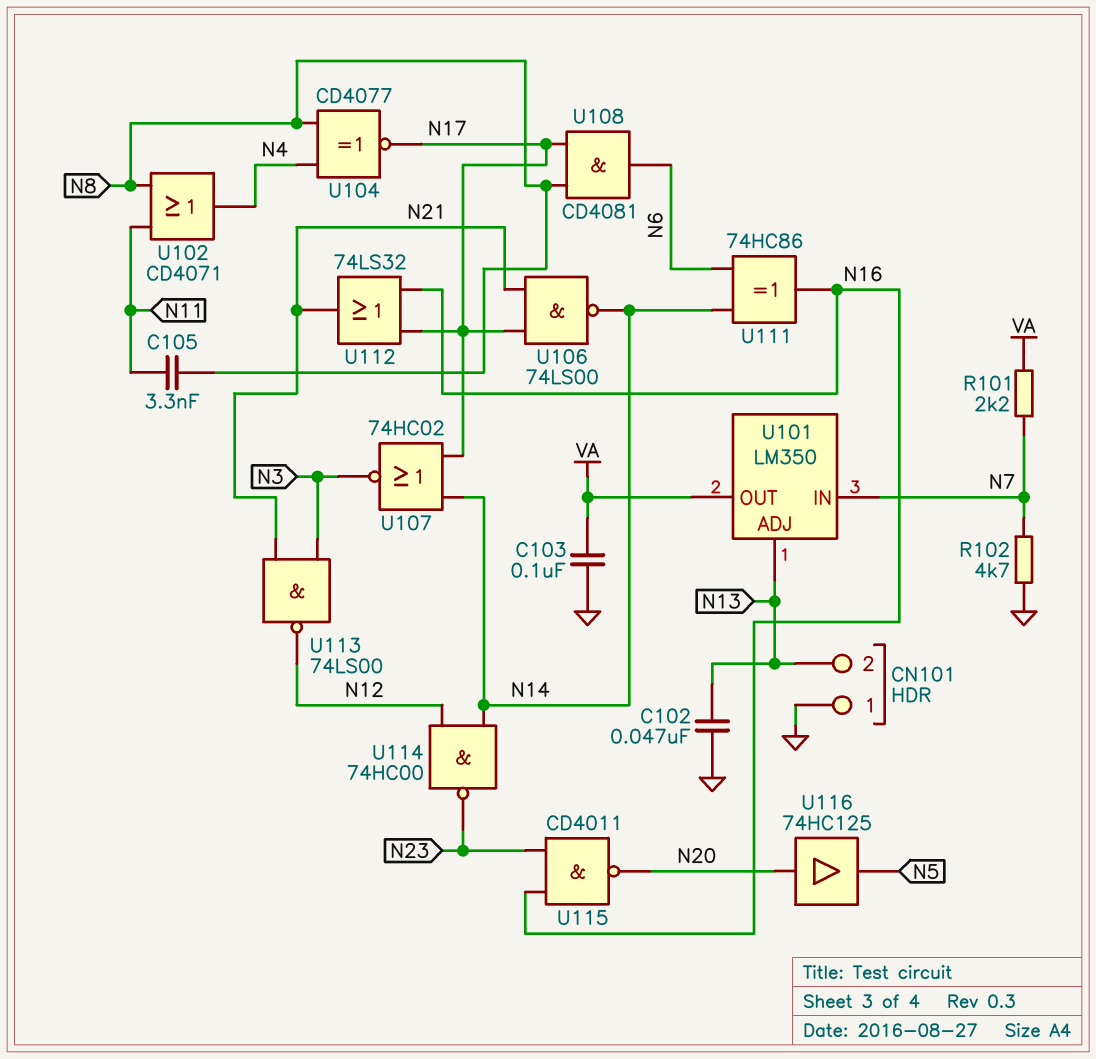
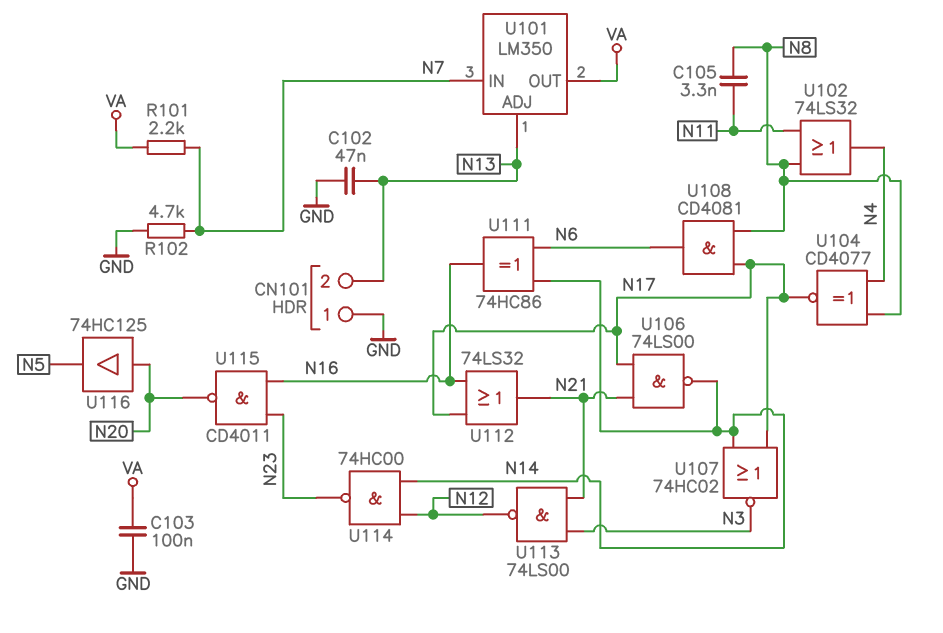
U102: OR CD4071 (in N8, in N11, out N4) -> OR 74LS32 (in N8, in N11, out N4)

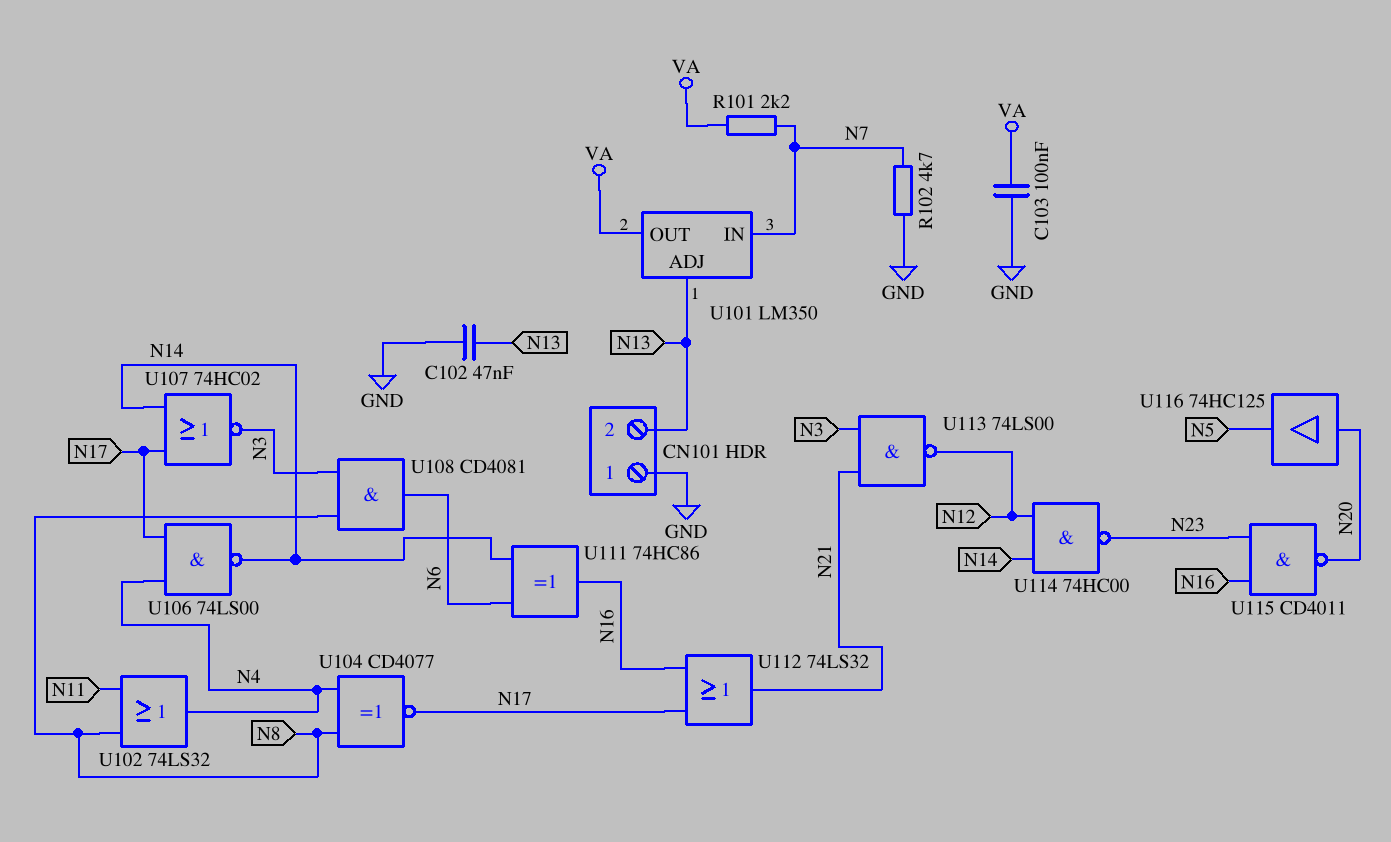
C105: 3.3nF (N8, N11) -> none
U106: NAND 74LS00 (in N17, in N21, out N14) -> NAND 74LS00 (in N4, in N17, out N14)
U108: AND CD4081 (in N8, in N17, out N6) -> AND CD4081 (in N3, in N8, out N6)

